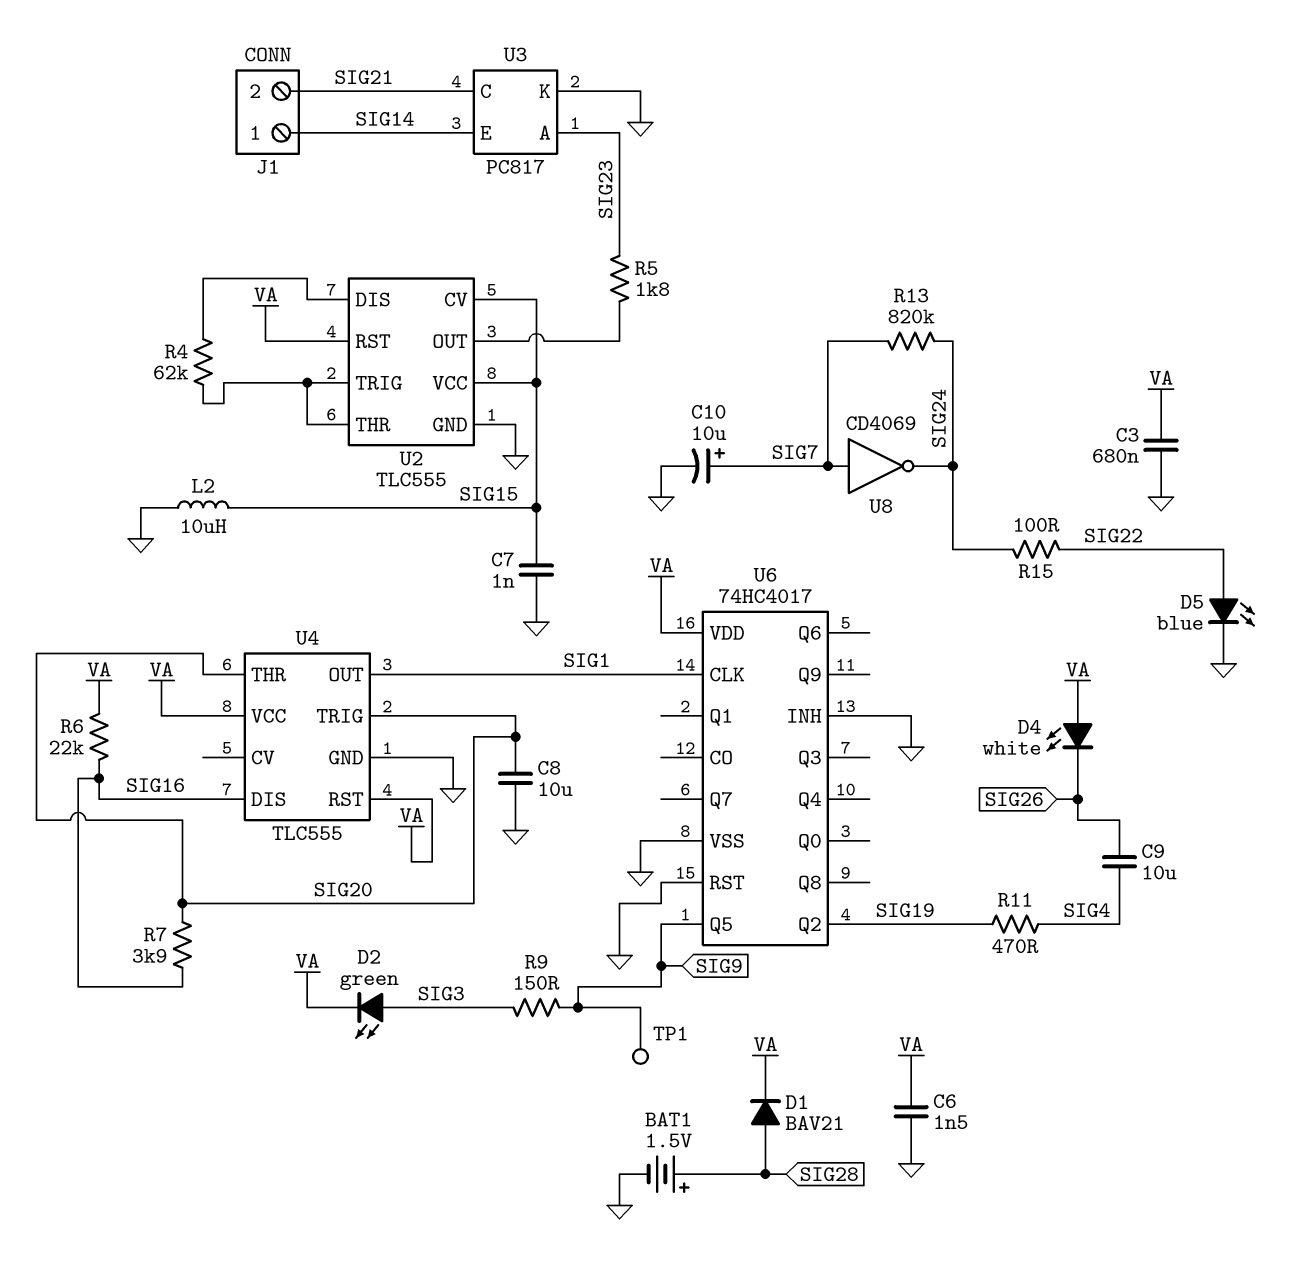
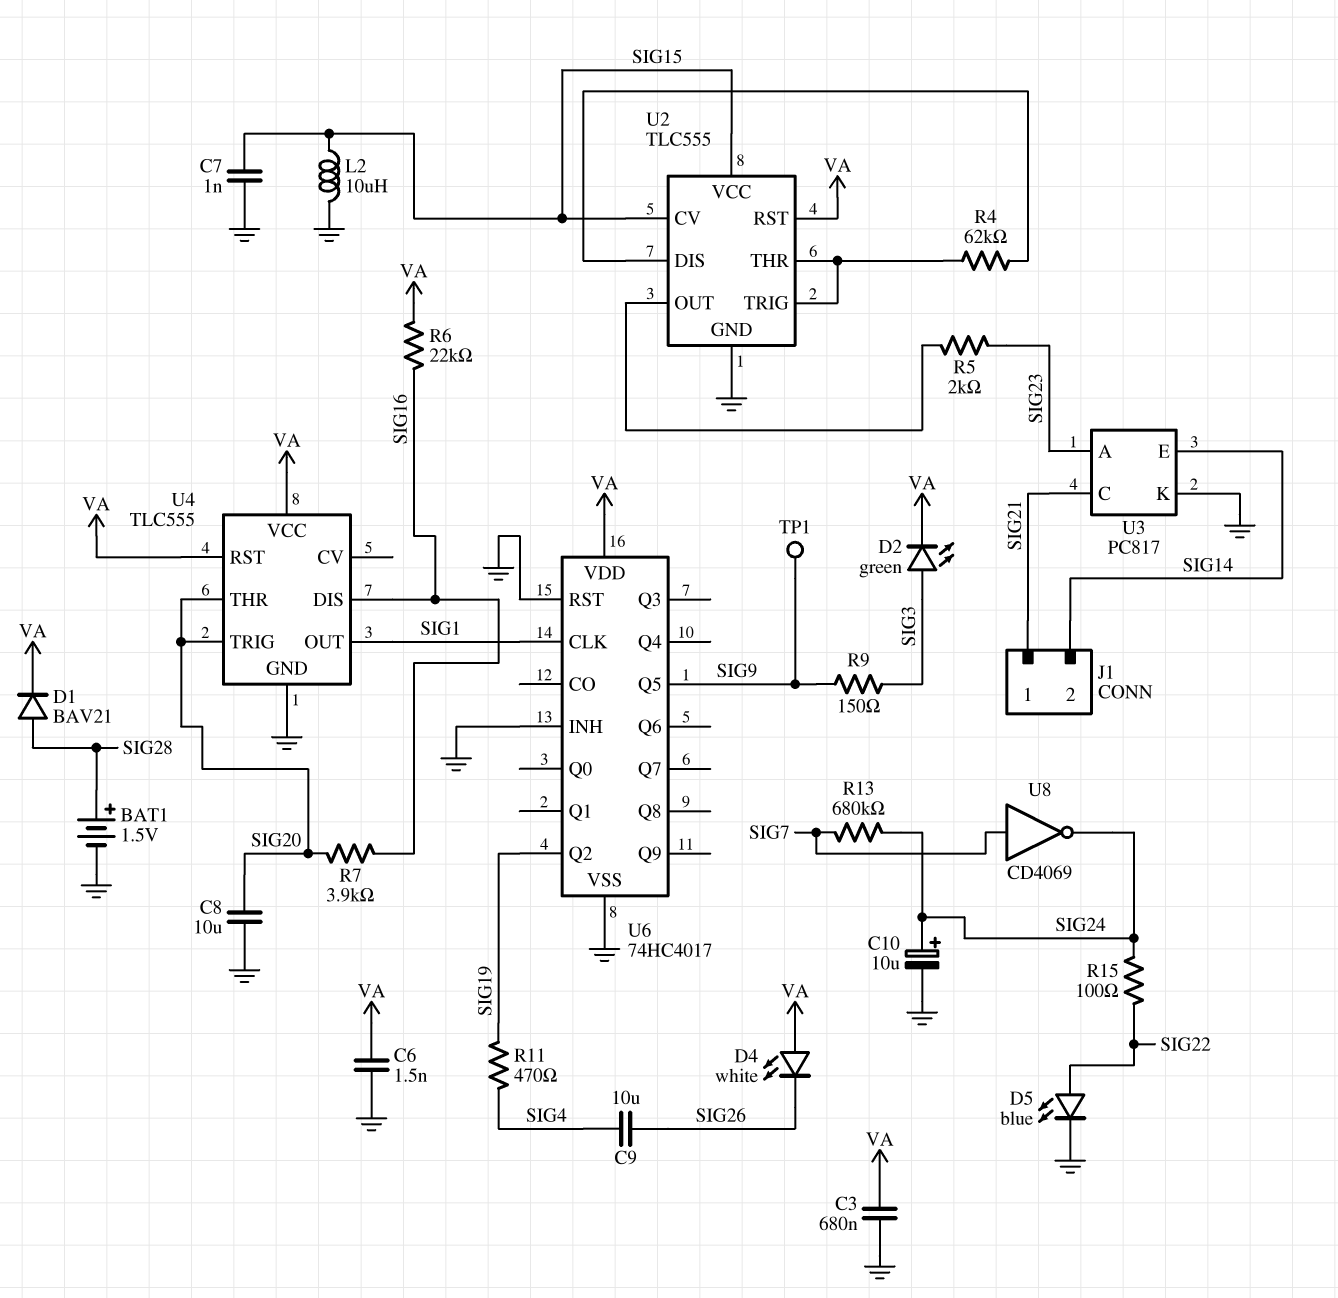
C10: 10uF (plus SIG7, minus GND) -> 10uF (plus SIG24, minus GND)
J1 pin 1: SIG14 -> SIG21
J1 pin 2: SIG21 -> SIG14
R5: 1.8k (SIG23, U2/OUT) -> 2k (SIG23, U2/OUT)
R13: 820k (SIG7, SIG24) -> 680k (SIG7, SIG24)

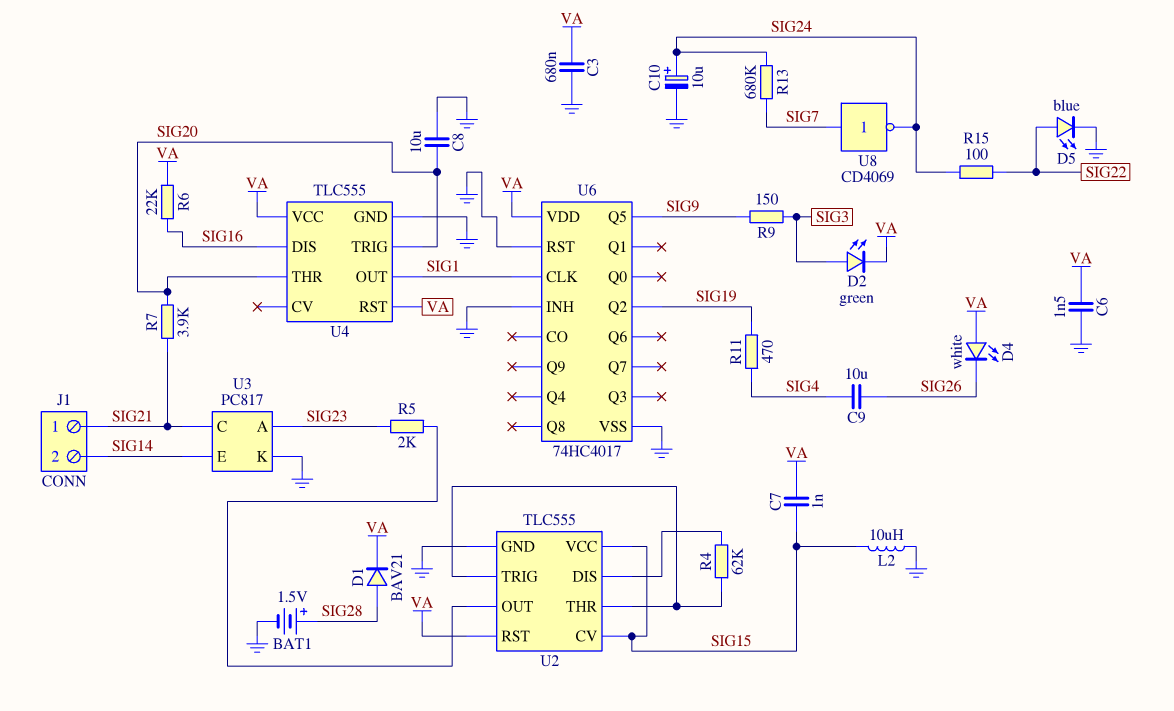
C7: 1nF (GND, SIG15) -> 1nF (SIG15, VA)
R7: 3.9k (SIG16, SIG20) -> 3.9k (SIG20, SIG21)
TP1: test point (SIG9) -> none

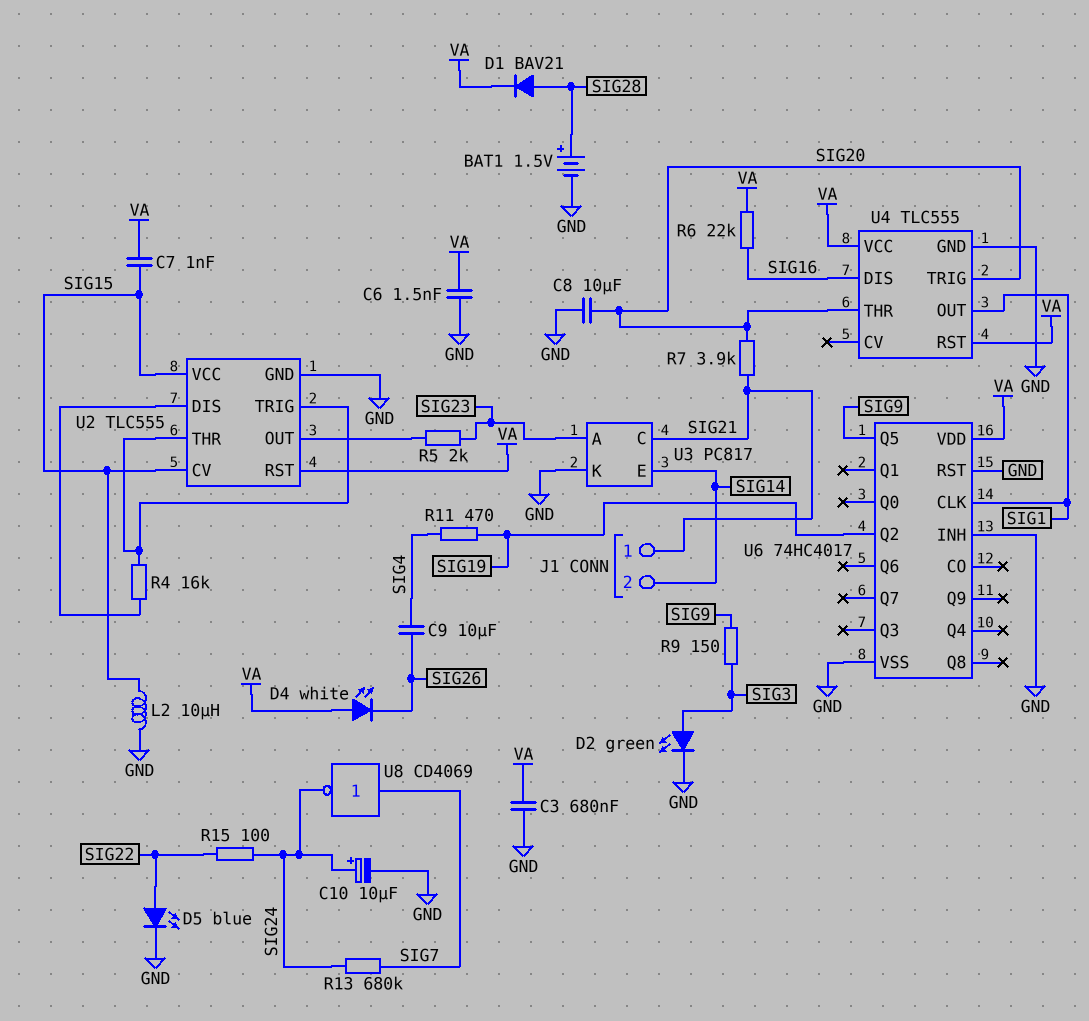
D2: LED green (A SIG3, K VA) -> LED green (A SIG3, K GND)
R4: 62k (U2/DIS, U2/THR) -> 16k (U2/DIS, U2/THR)

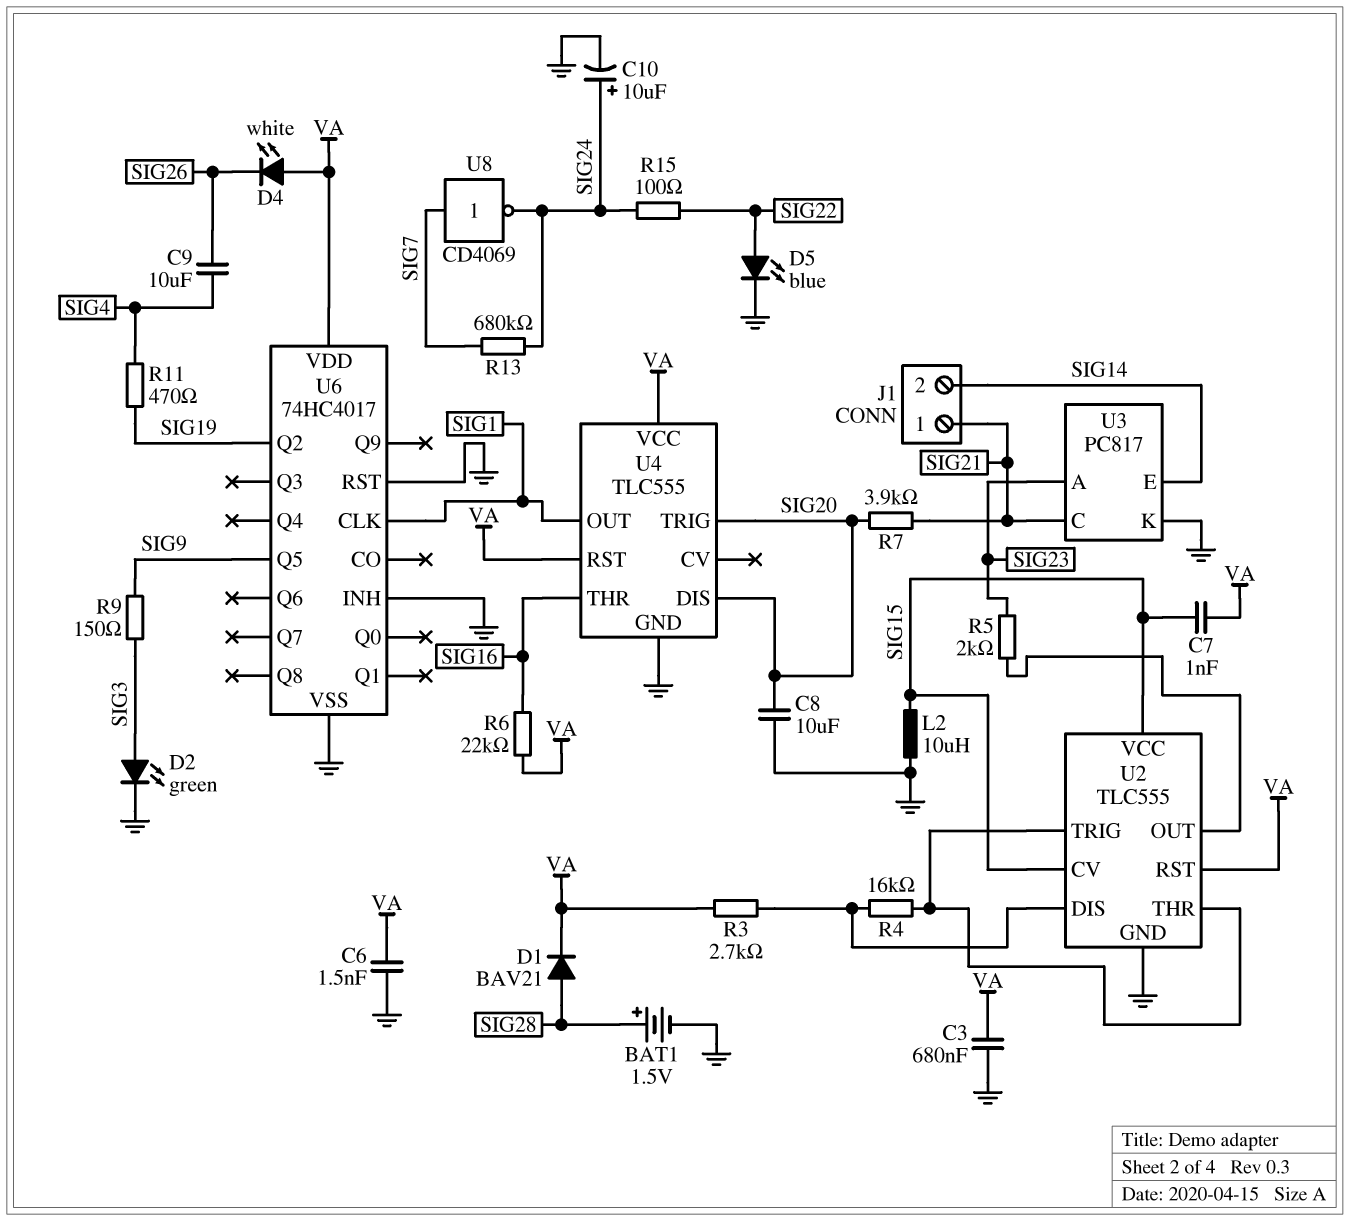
R3: none -> 2.7k (U2/DIS, VA)
U4 pin DIS: SIG16 -> SIG20
U4 pin THR: SIG20 -> SIG16

